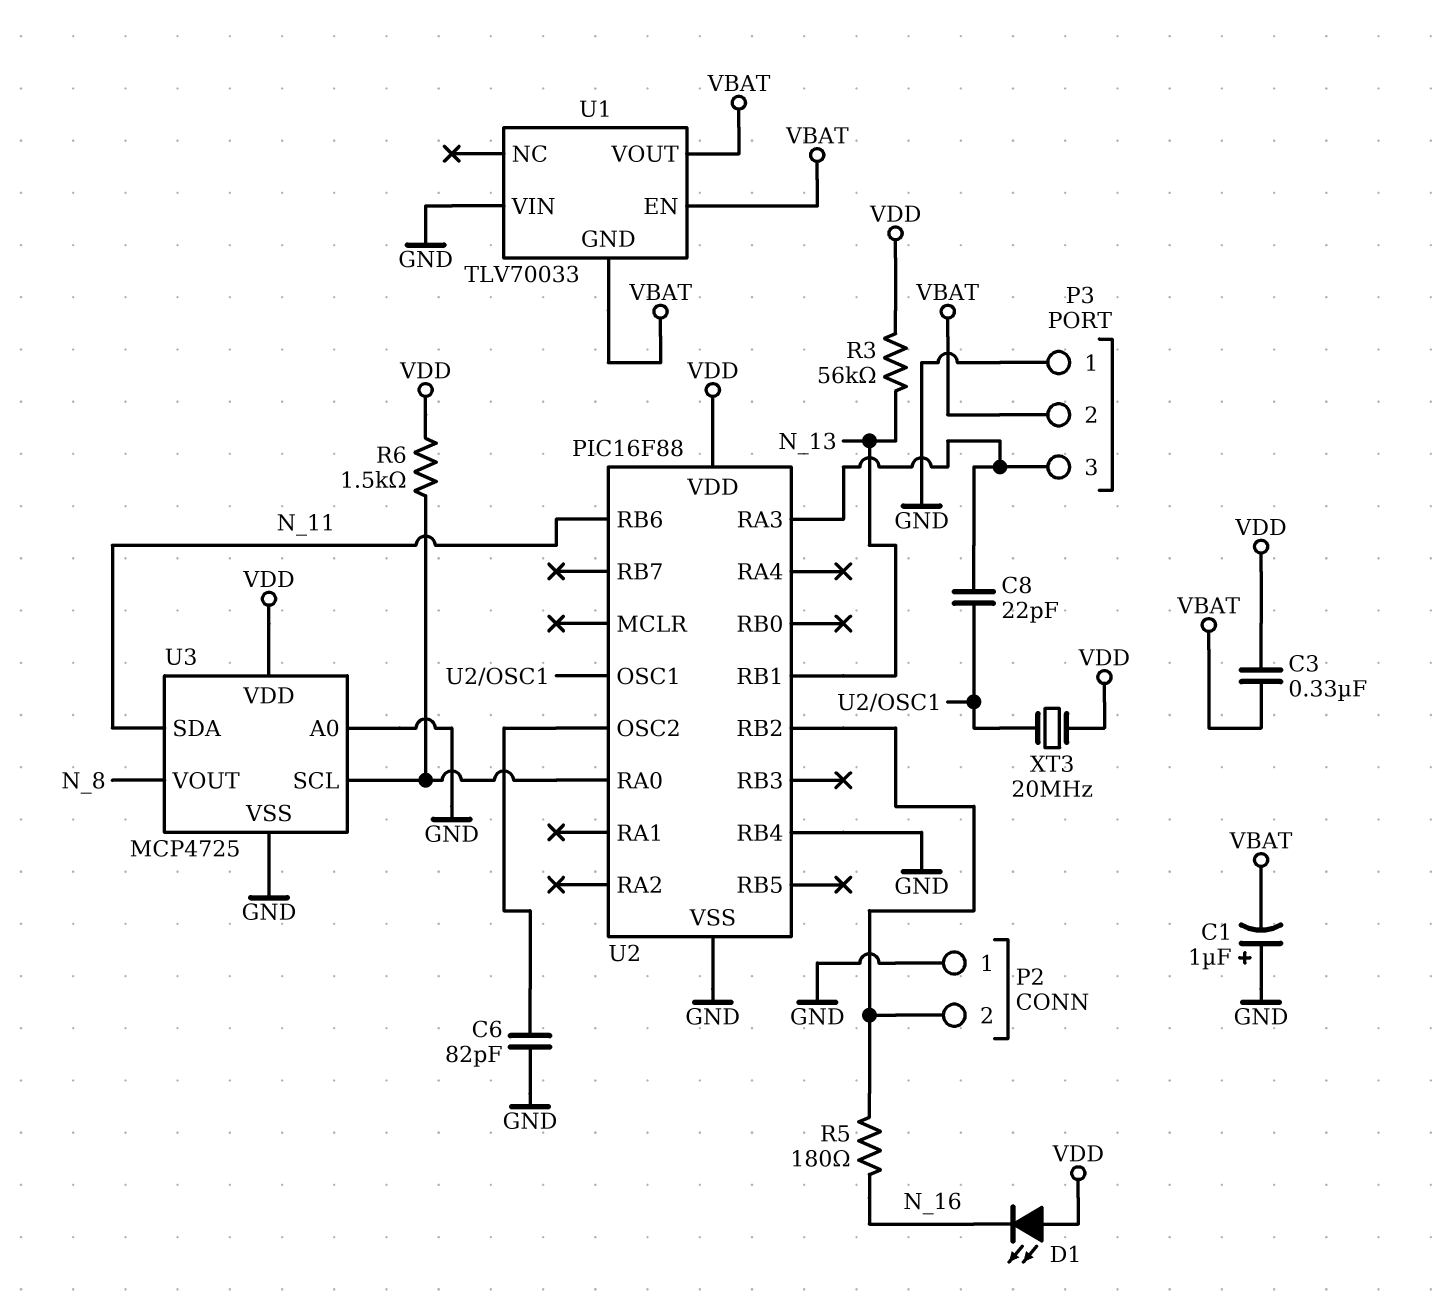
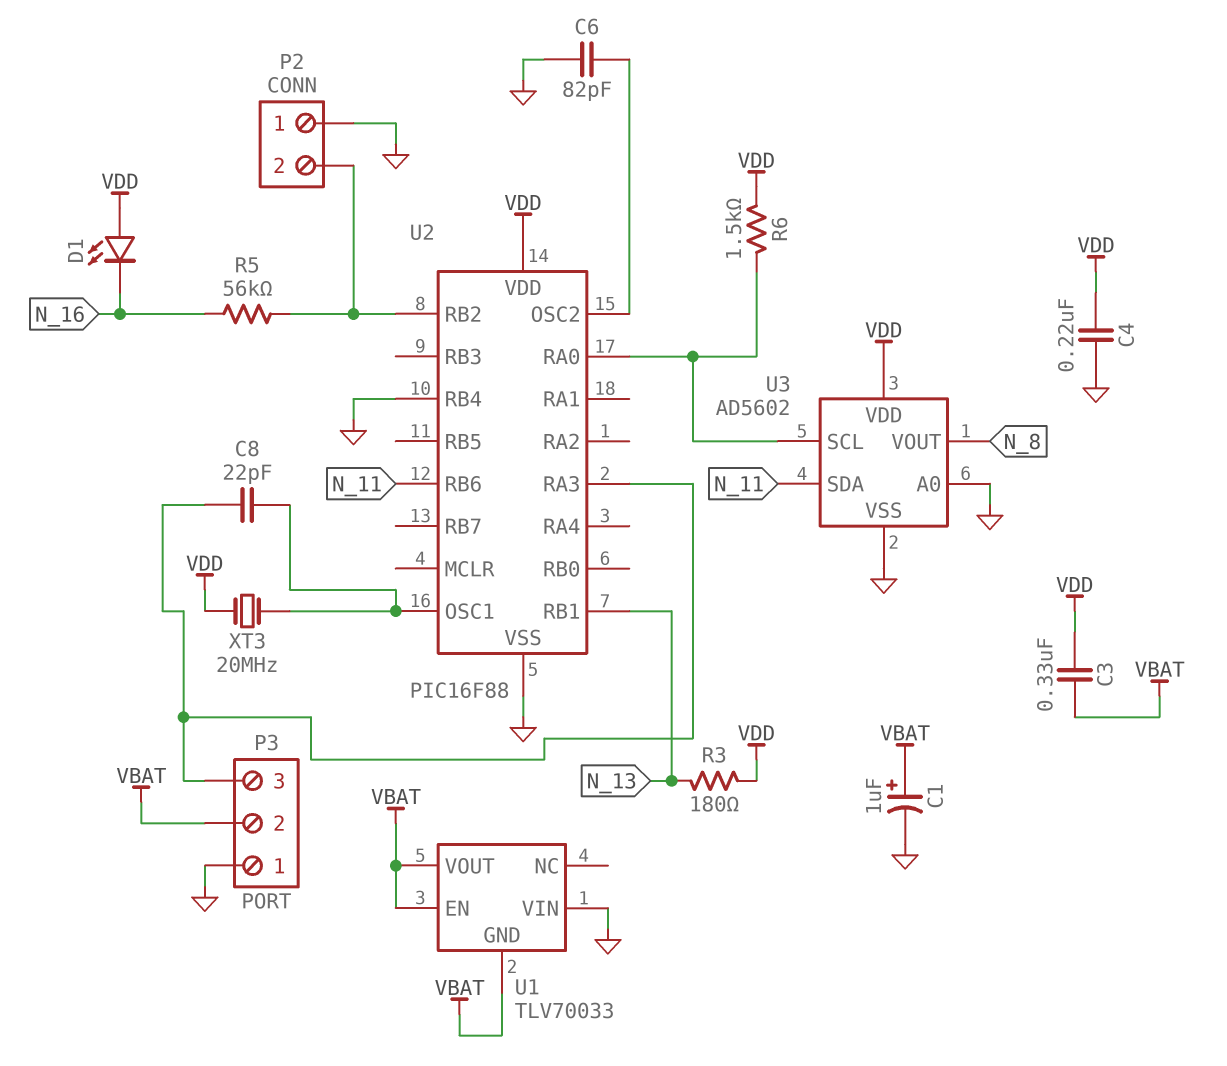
C1: 1uF (plus GND, minus VBAT) -> 1uF (plus VBAT, minus GND)
C4: none -> 220nF (GND, VDD)
R3: 56k (N_13, VDD) -> 180 (N_13, VDD)
R5: 180 (N_16, P2/2) -> 56k (N_16, P2/2)
U3: MCP4725 -> AD5602

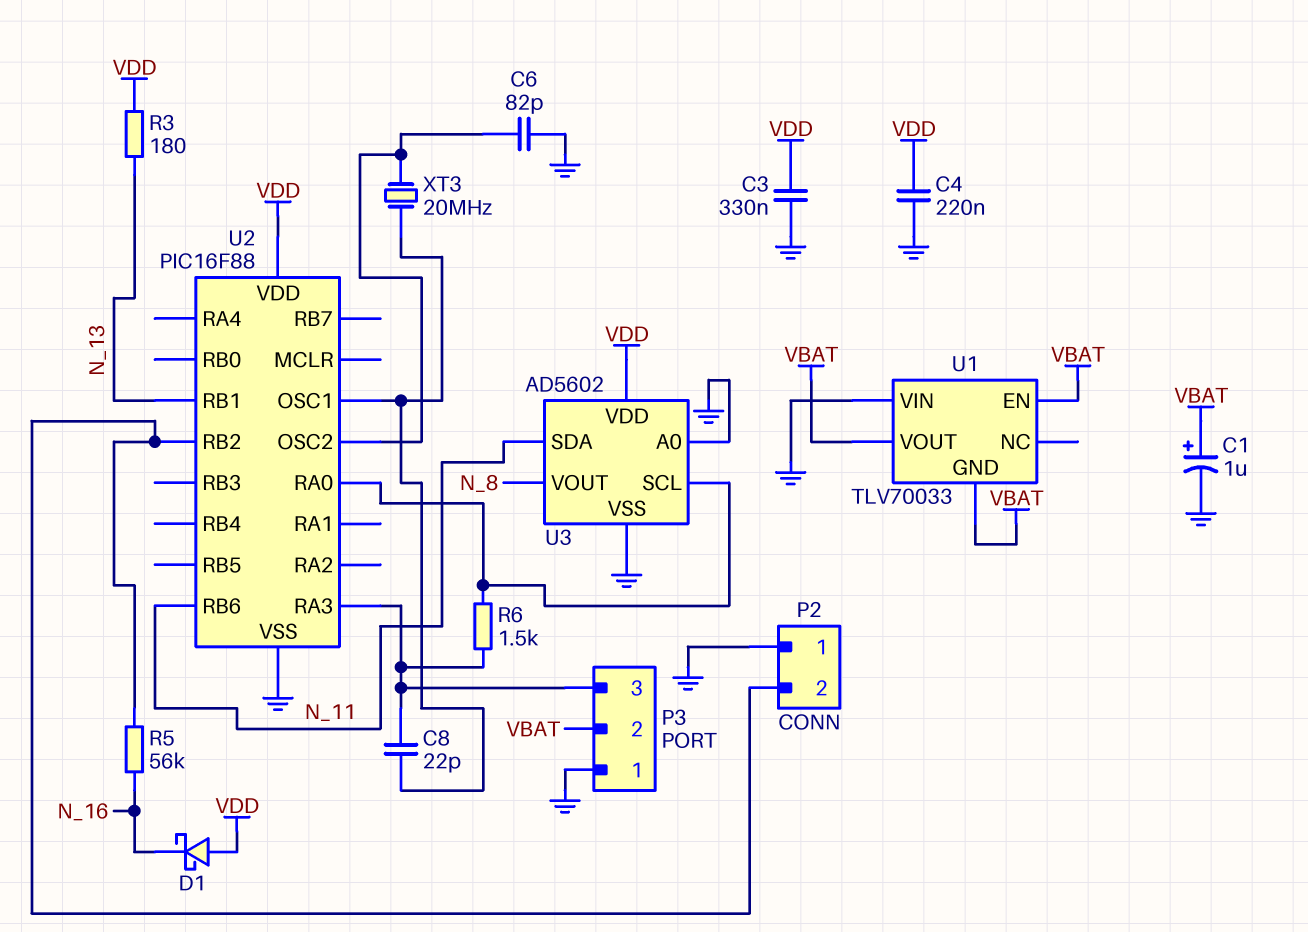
C3: 330nF (VBAT, VDD) -> 330nF (GND, VDD)
D1: LED (A VDD, K N_16) -> schottky (A VDD, K N_16)
R6: 1.5k (U2/RA0, VDD) -> 1.5k (P3/3, U2/RA0)
U2 pin RB4: GND -> none
XT3: 20MHz (U2/OSC1, VDD) -> 20MHz (U2/OSC1, U2/OSC2)

